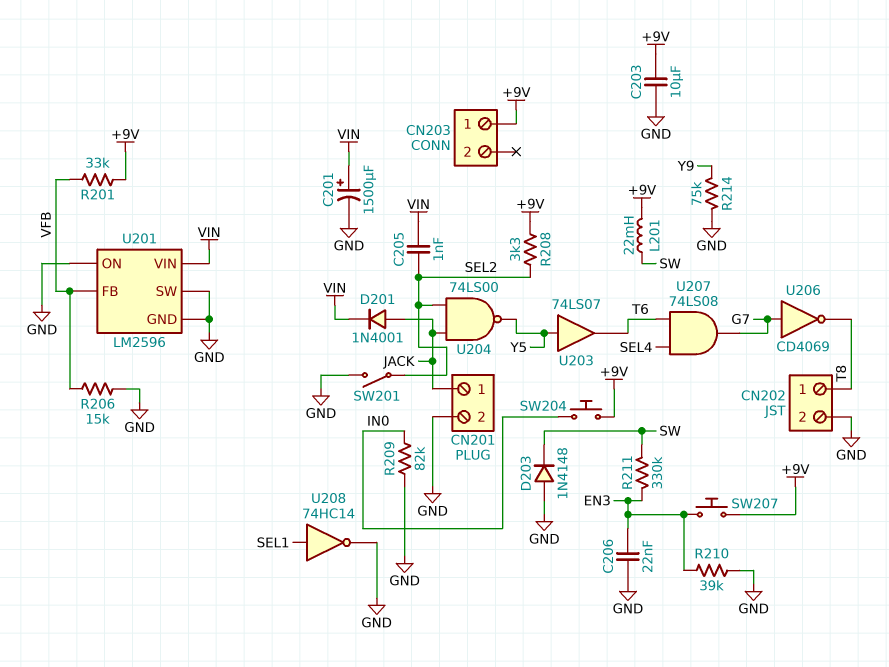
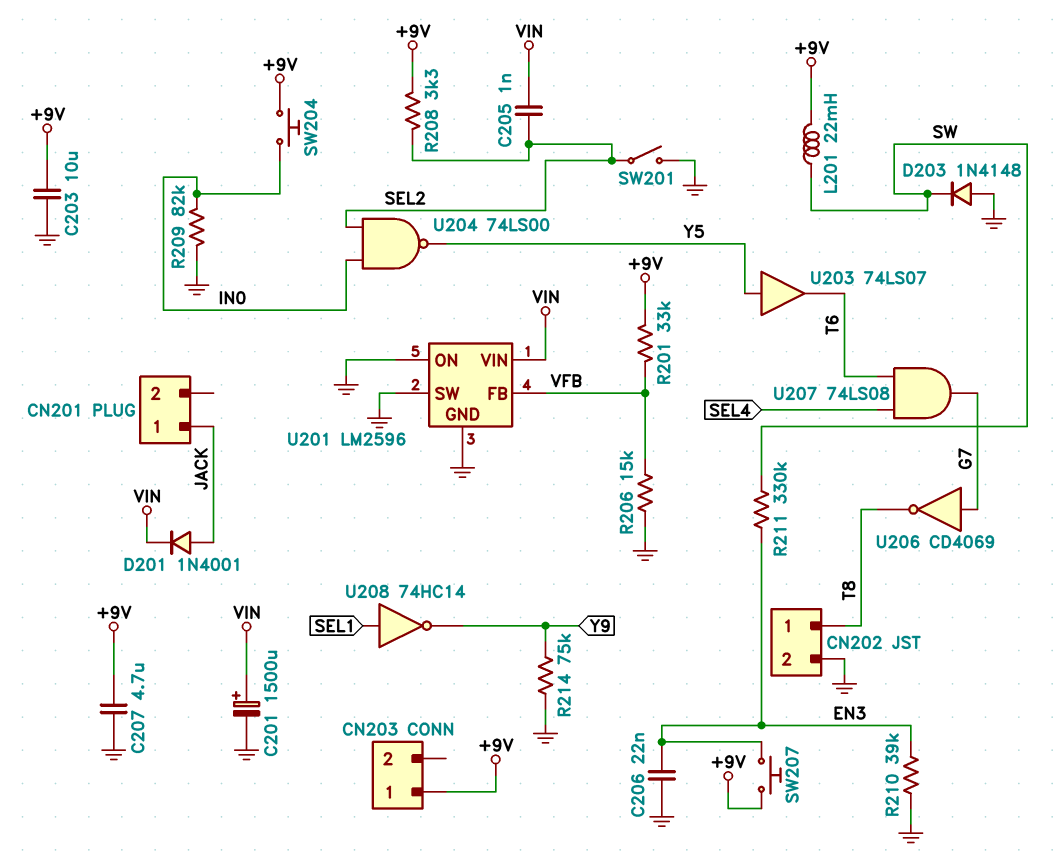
C207: none -> 4.7uF (+9V, GND)
CN201 pin 2: GND -> none
U204: NAND 74LS00 (in JACK, in SEL2, out Y5) -> NAND 74LS00 (in IN0, in SEL2, out Y5)
U208: NOT 74HC14 (in SEL1, out GND) -> NOT 74HC14 (in SEL1, out Y9)

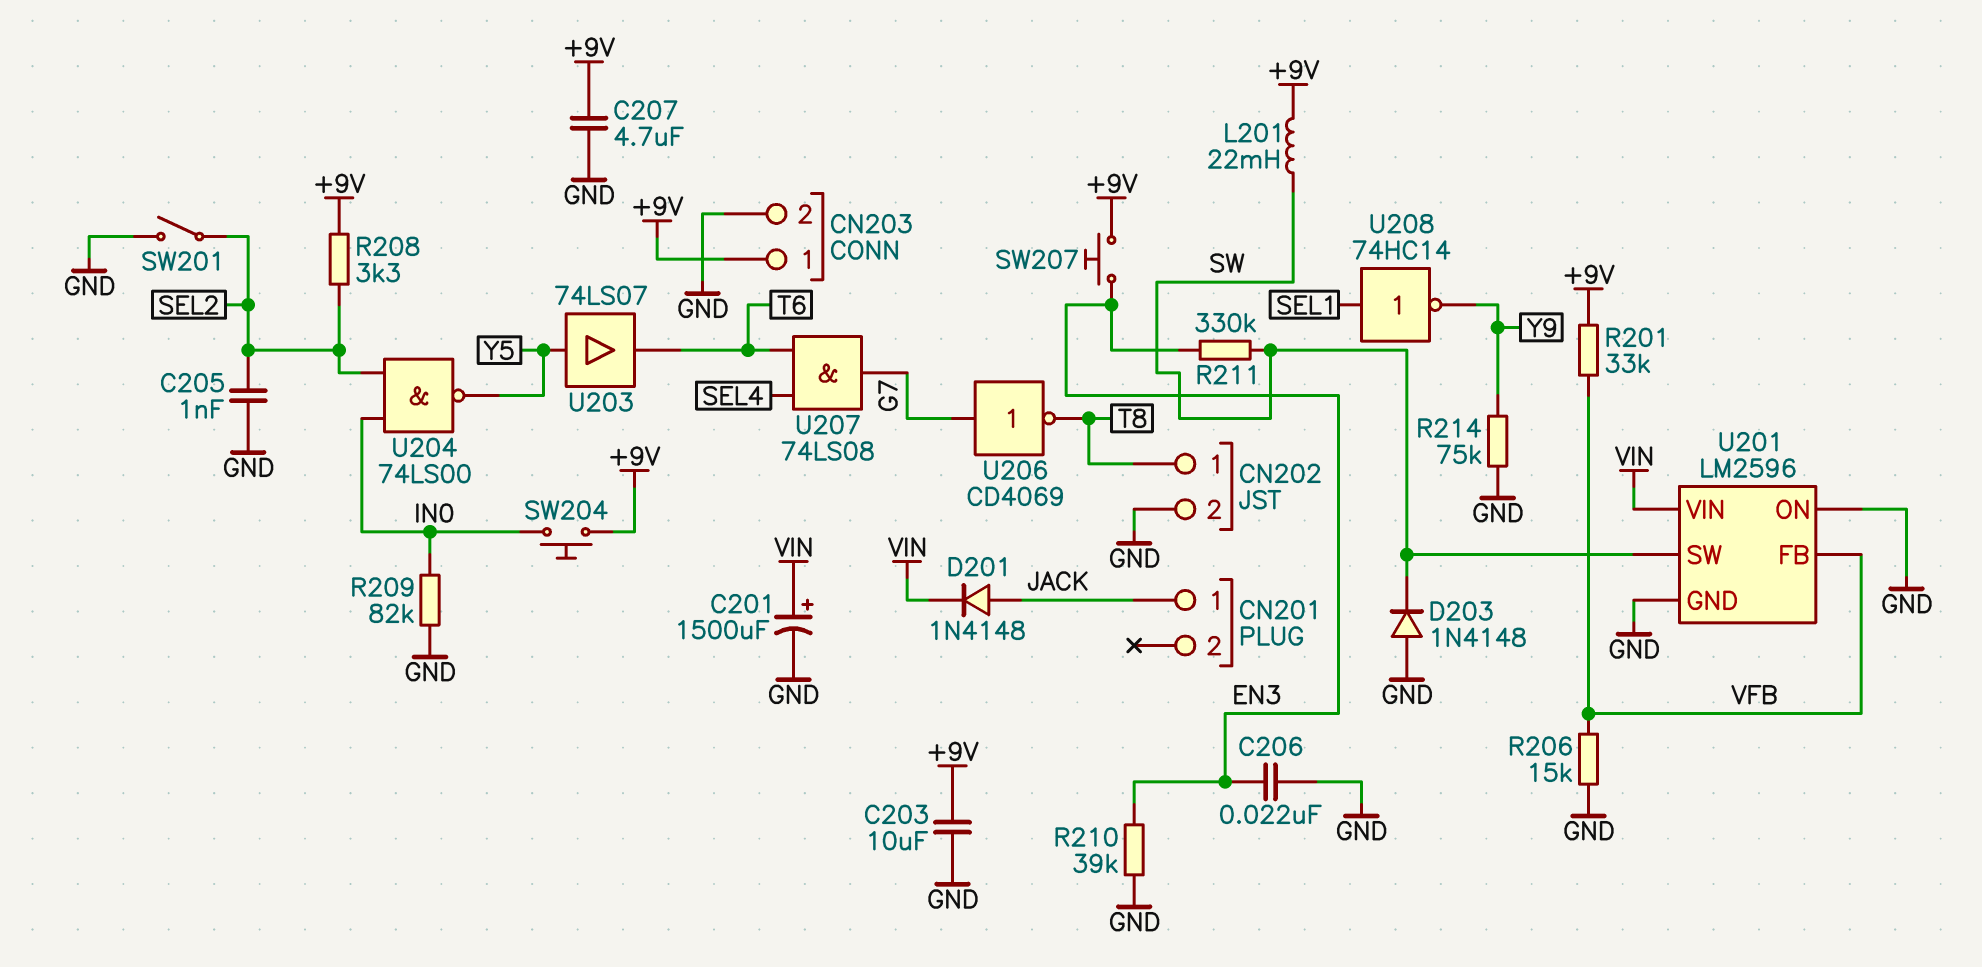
C205: 1nF (SEL2, VIN) -> 1nF (GND, SEL2)
CN203 pin 2: none -> GND
D201: diode 1N4001 (A JACK, K VIN) -> diode 1N4148 (A JACK, K VIN)
U201 pin SW: GND -> SW

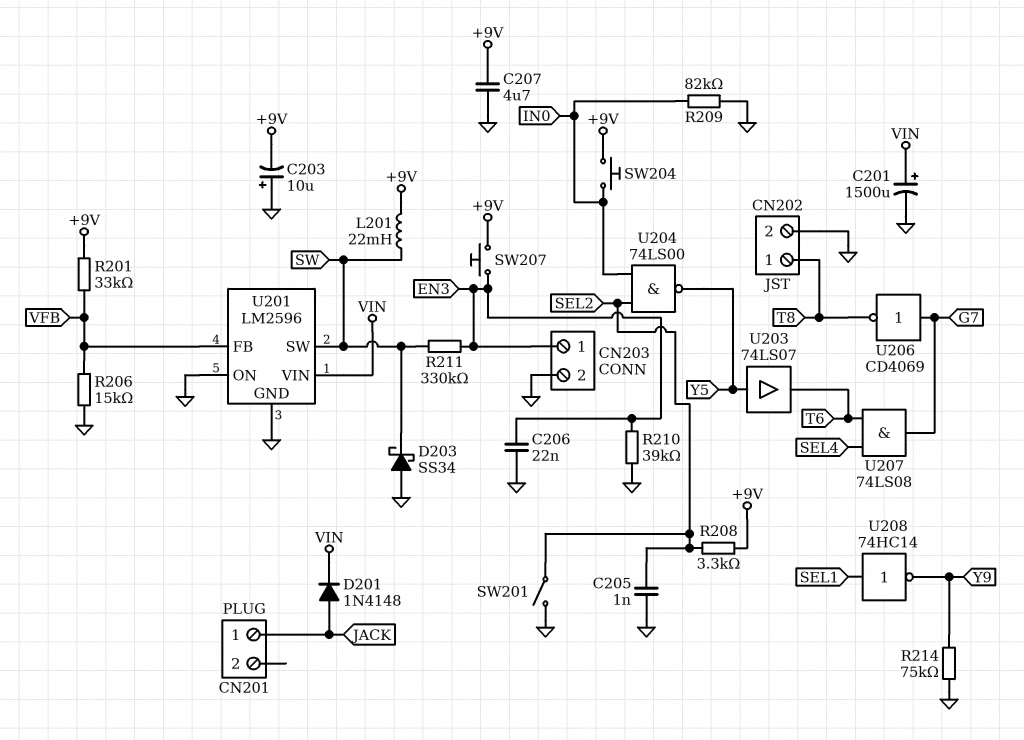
C203: 10uF (+9V, GND) -> 10uF (plus GND, minus +9V)
CN203 pin 1: +9V -> EN3
D203: diode 1N4148 (A GND, K SW) -> schottky SS34 (A GND, K SW)

